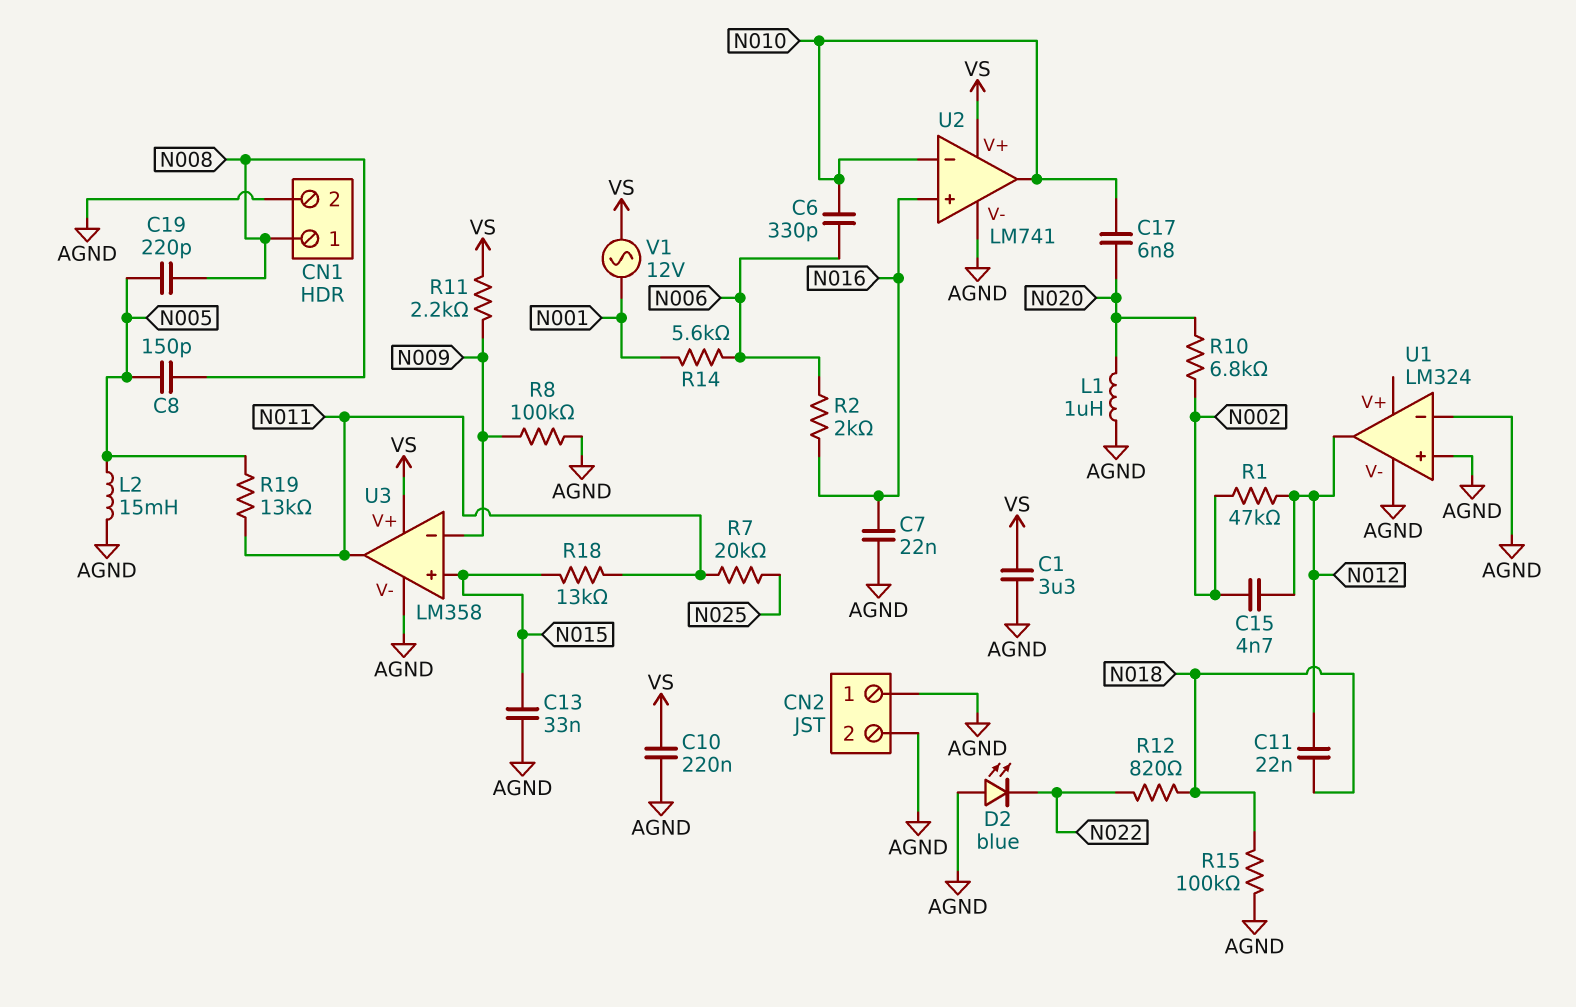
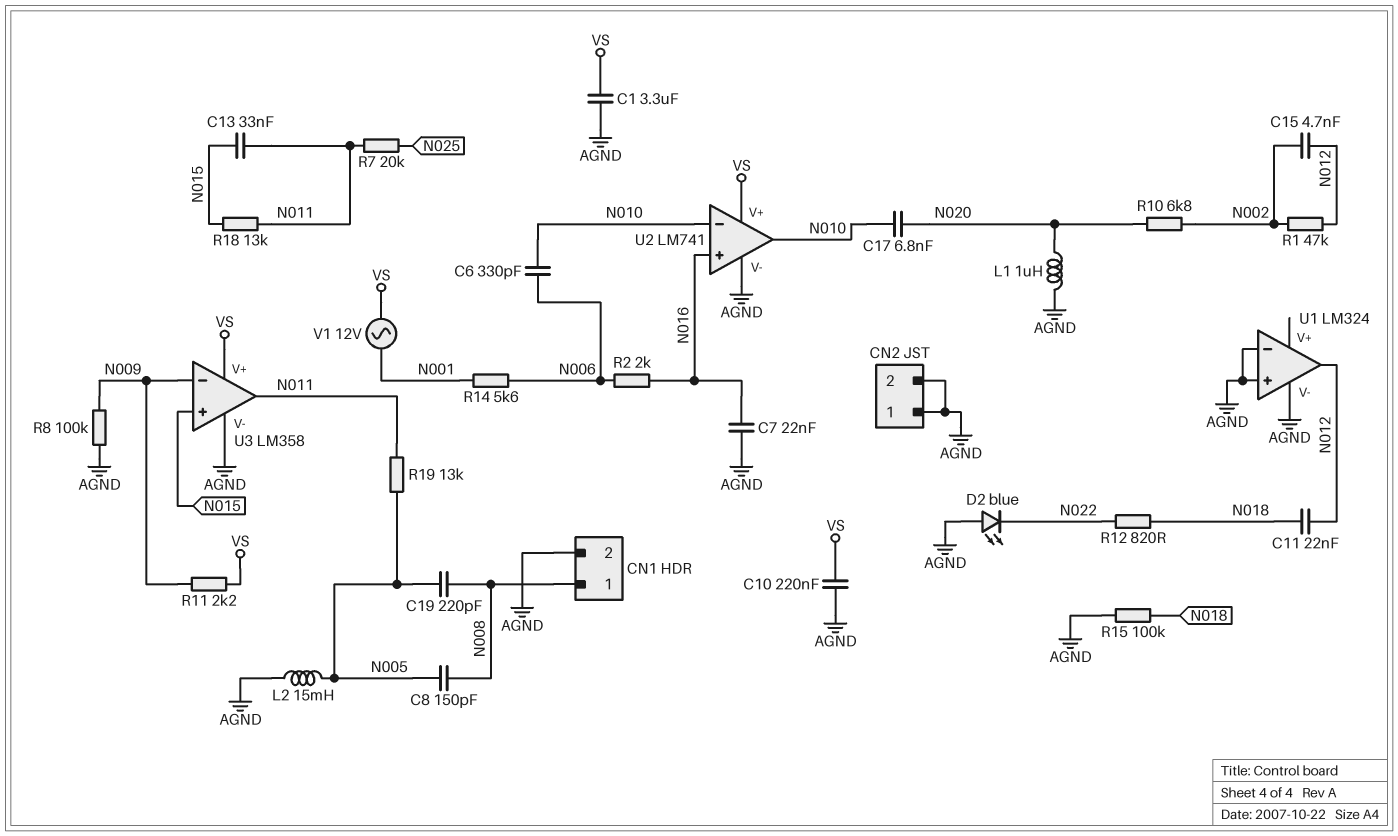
C13: 33nF (AGND, N015) -> 33nF (N011, N015)

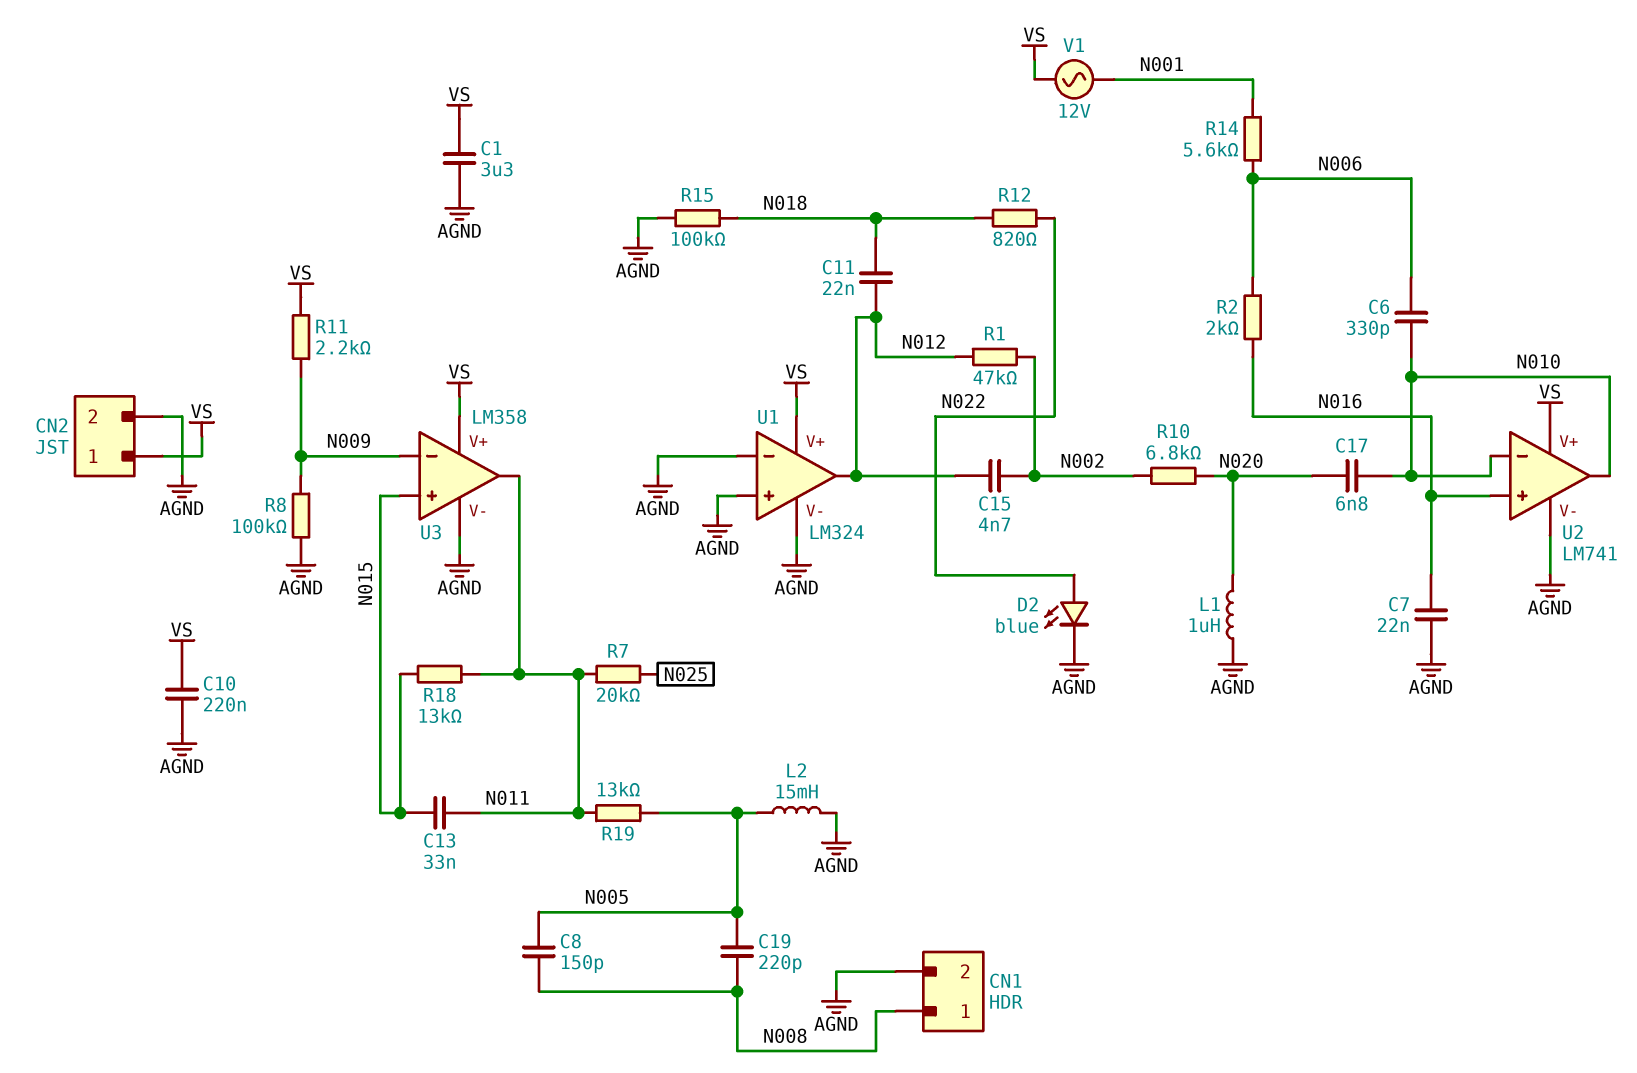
CN2 pin 1: AGND -> VS
D2: LED blue (A AGND, K N022) -> LED blue (A N022, K AGND)
U1 pin V+: none -> VS

